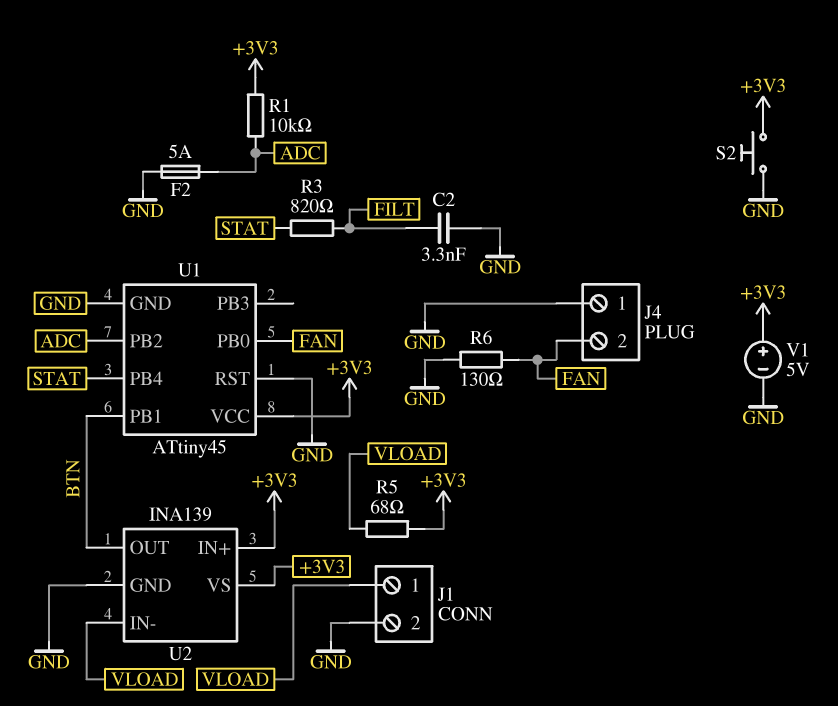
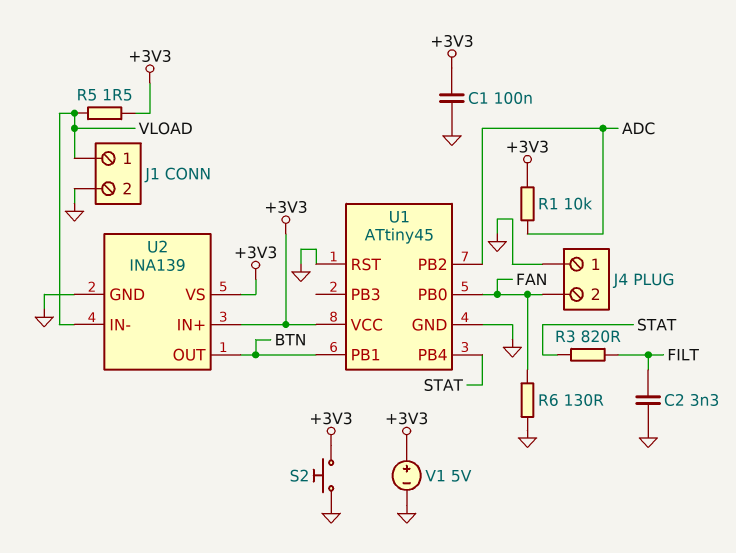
C1: none -> 100nF (+3V3, GND)
F2: 5A (ADC, GND) -> none
R5: 68 (+3V3, VLOAD) -> 1.5 (+3V3, VLOAD)

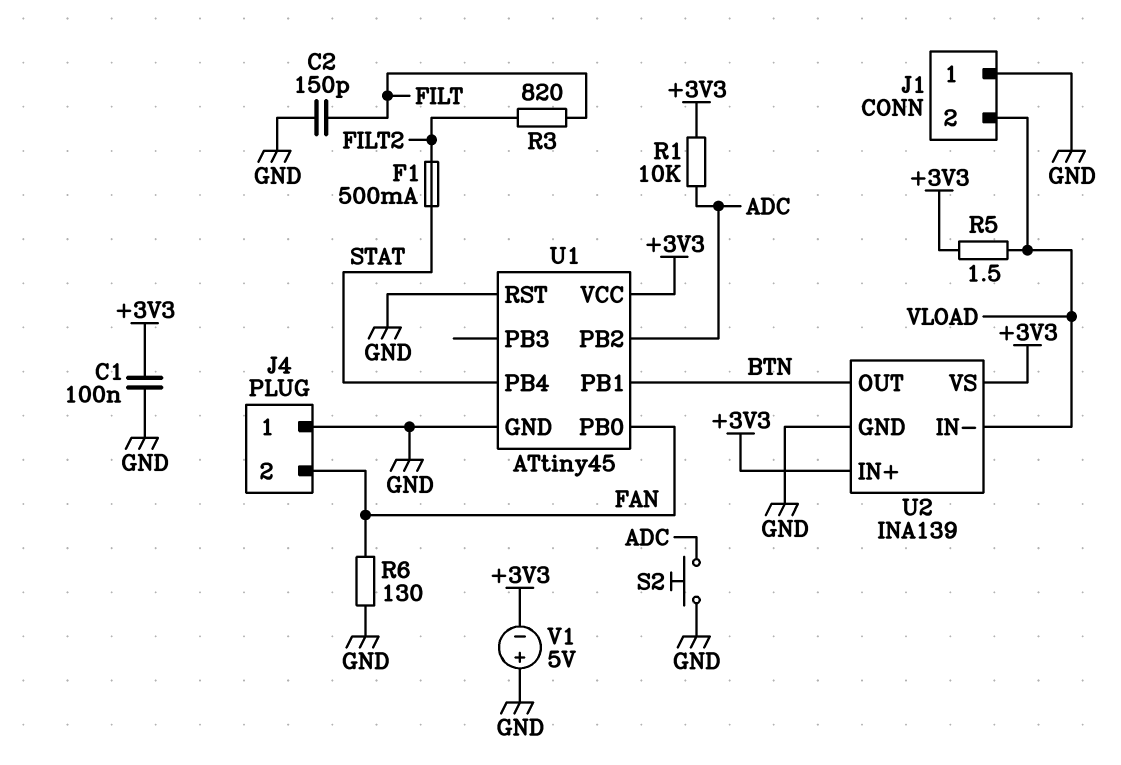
C2: 3.3nF (FILT, GND) -> 150pF (FILT, GND)
F1: none -> 500mA (FILT2, STAT)
J1 pin 1: VLOAD -> GND
J1 pin 2: GND -> VLOAD
R3: 820 (FILT, STAT) -> 820 (FILT, FILT2)
S2: button (+3V3, GND) -> button (ADC, GND)
V1: 5V (plus +3V3, minus GND) -> 5V (plus GND, minus +3V3)

